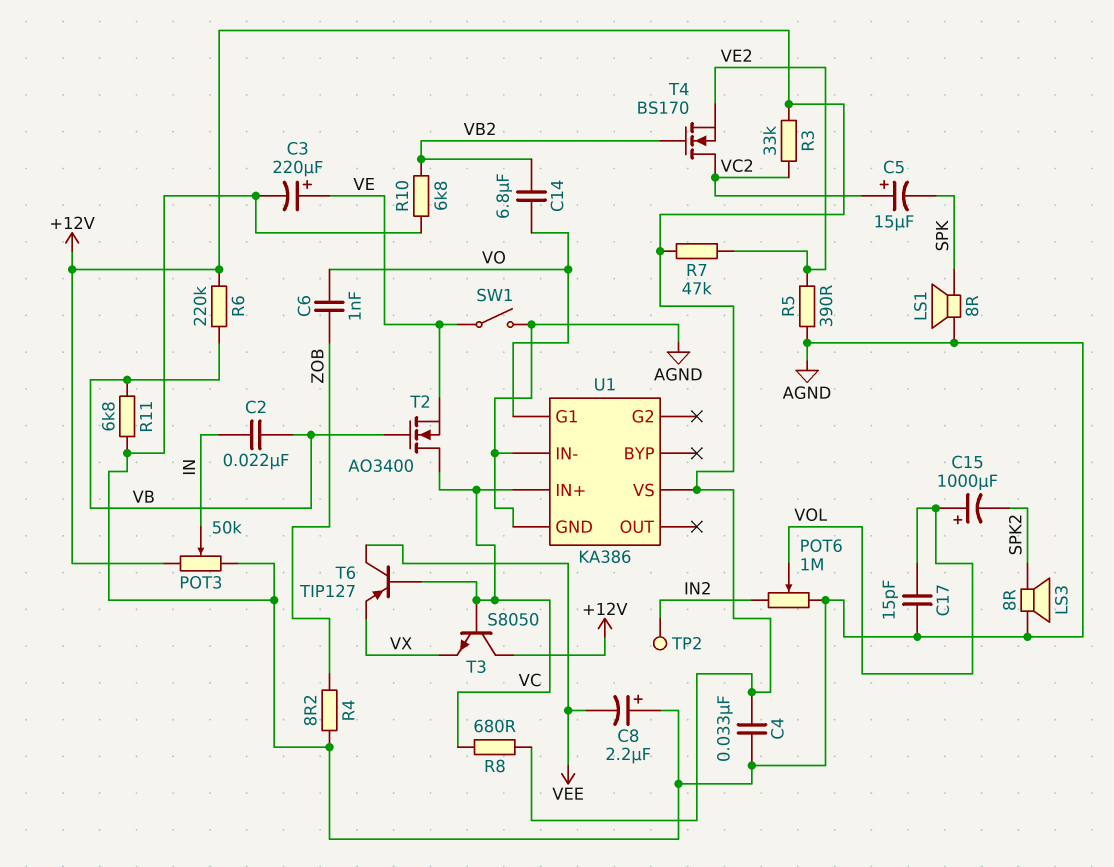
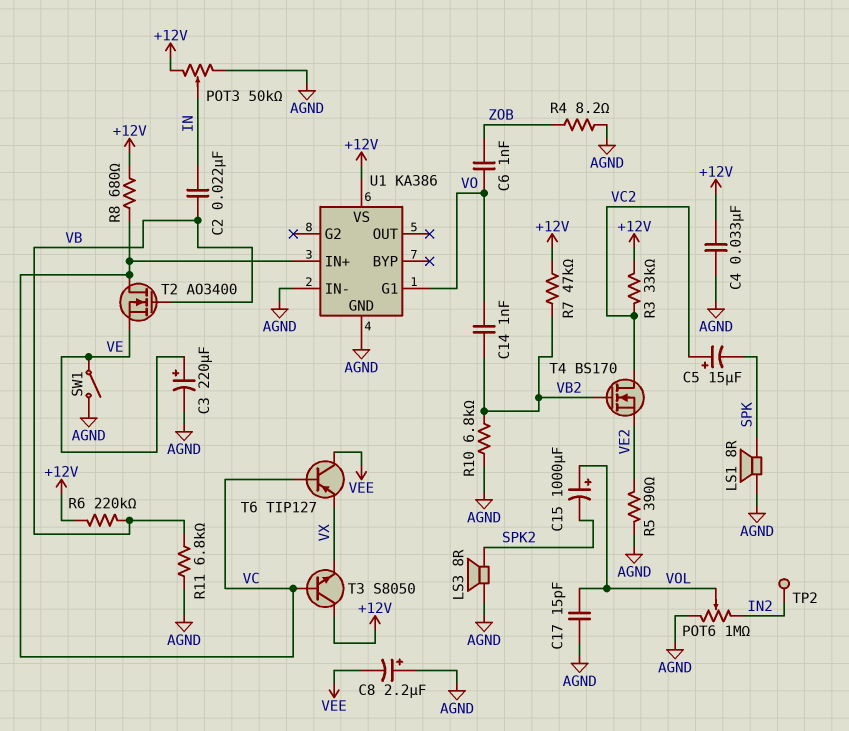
C14: 6.8uF (VB2, VO) -> 1nF (VB2, VO)
R7: 47k (+12V, VE2) -> 47k (+12V, VB2)

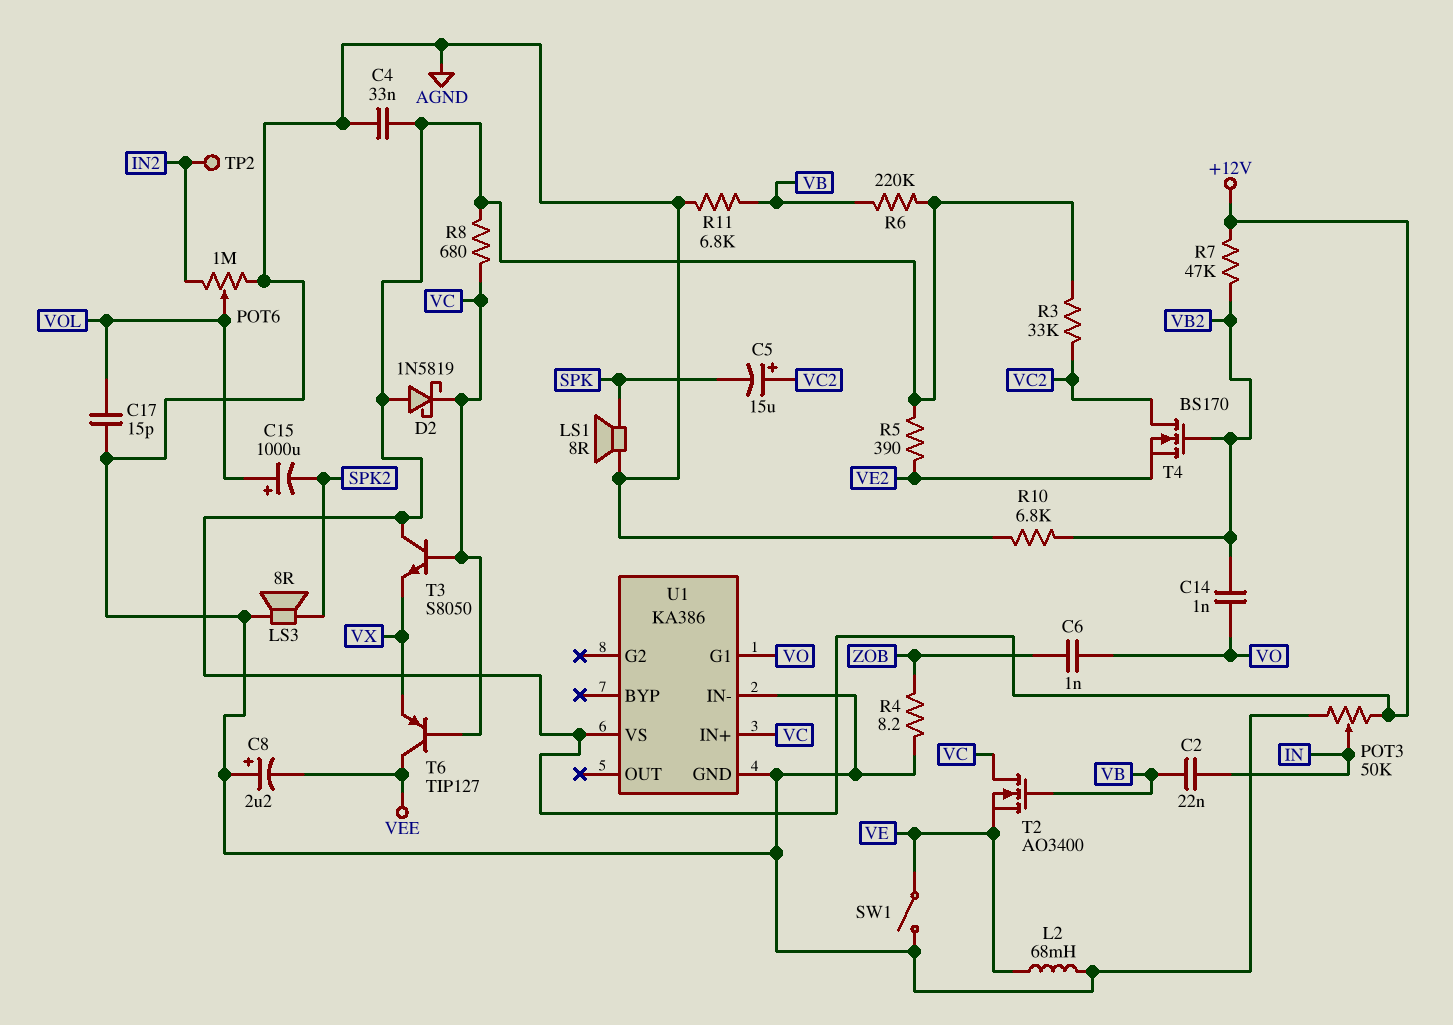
C3: 220uF (plus VE, minus AGND) -> none
D2: none -> schottky 1N5819 (A +12V, K VC)
L2: none -> 68mH (AGND, VE)
R5: 390 (AGND, VE2) -> 390 (+12V, VE2)

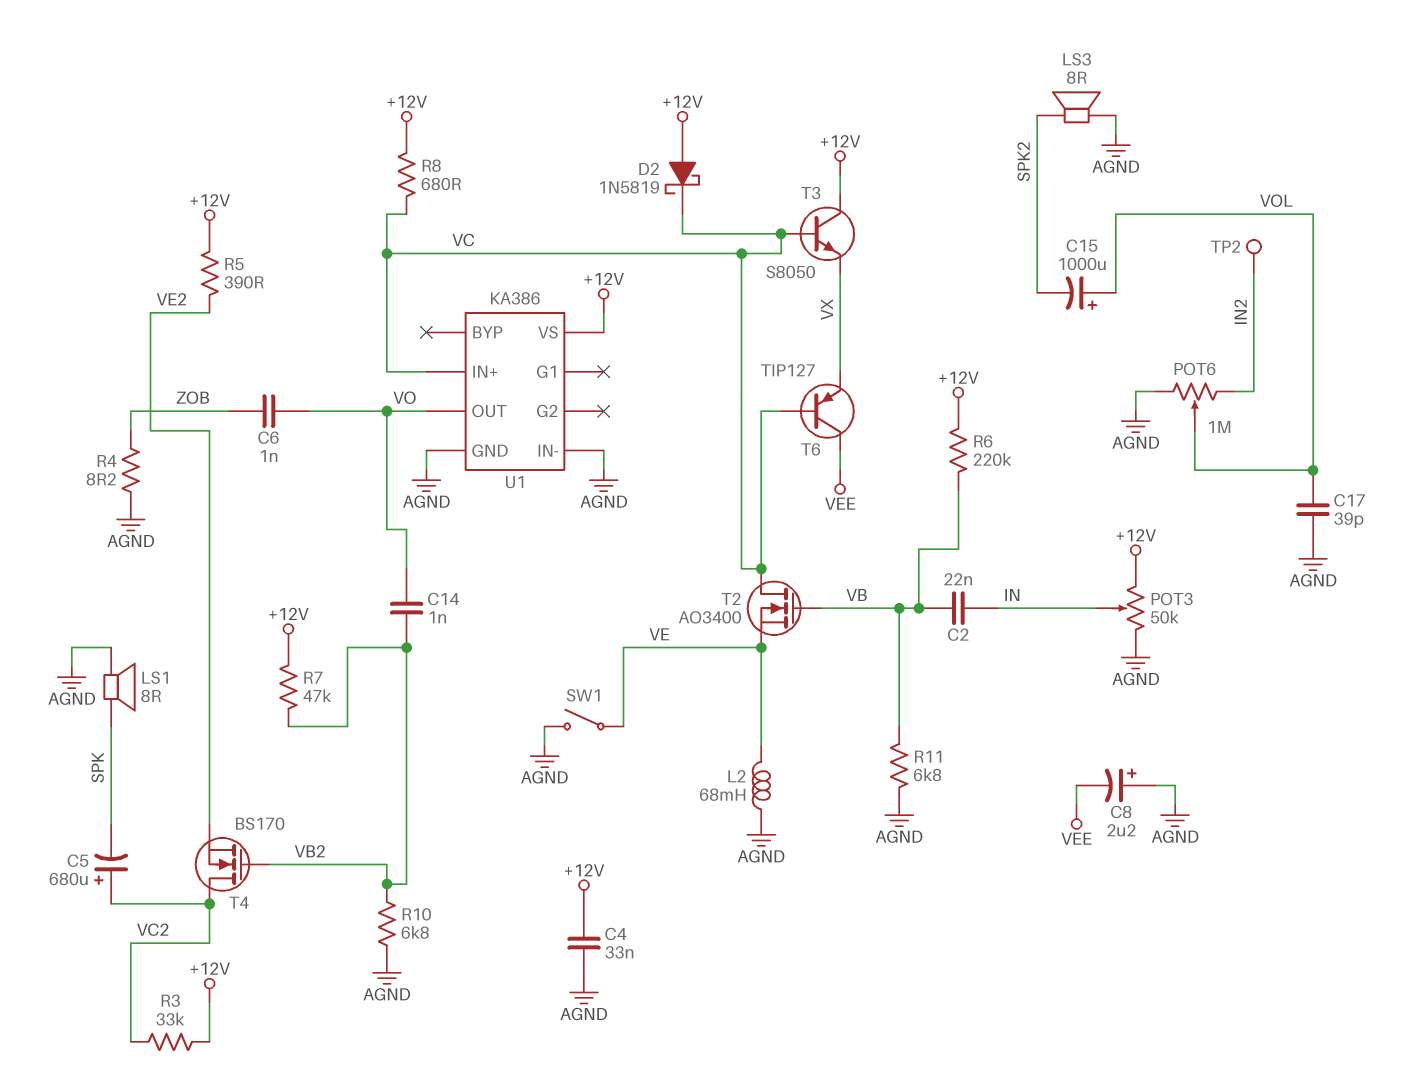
C5: 15uF (plus VC2, minus SPK) -> 680uF (plus VC2, minus SPK)
C17: 15pF (AGND, VOL) -> 39pF (AGND, VOL)
U1 pin G1: VO -> none
U1 pin OUT: none -> VO

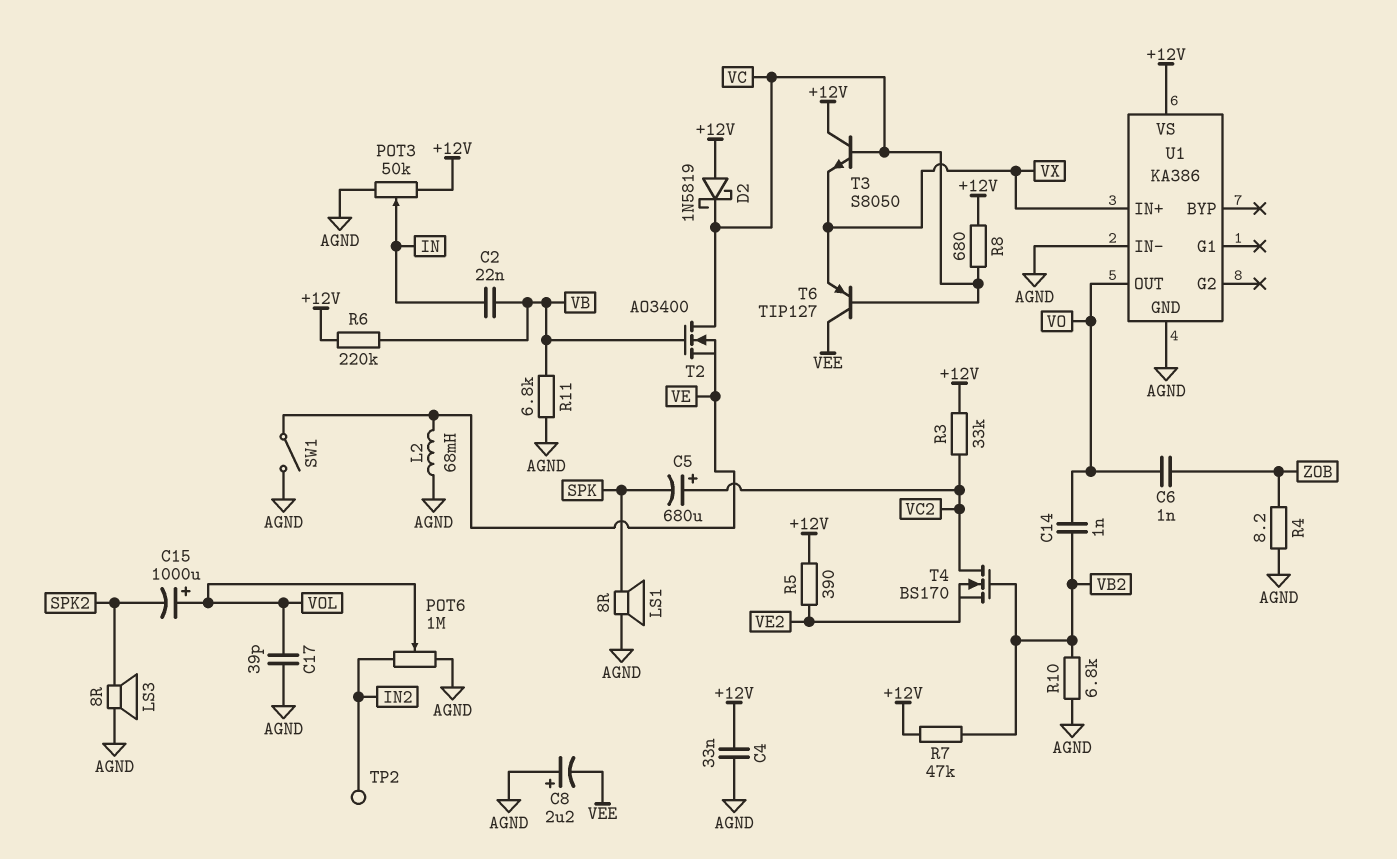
U1 pin IN+: VC -> VX

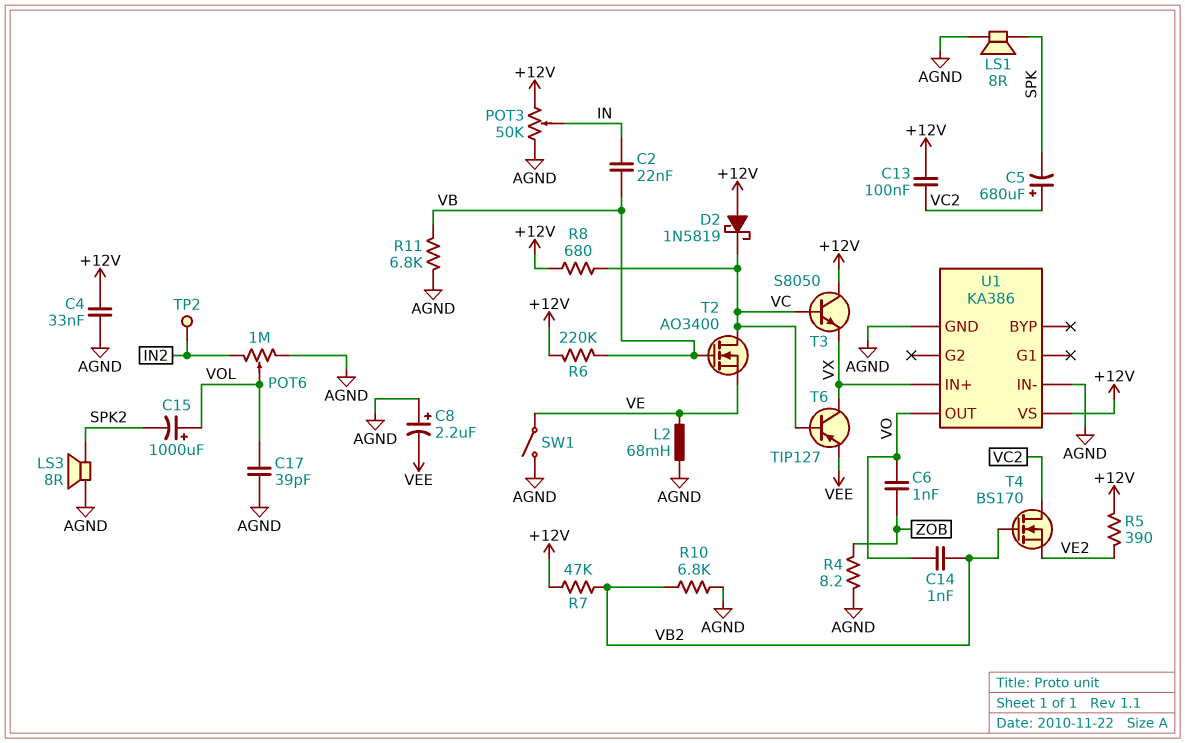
C13: none -> 100nF (+12V, VC2)
R3: 33k (+12V, VC2) -> none
T6: PNP TIP127 (B VC, C VEE, E VX) -> PNP TIP127 (B VC, C VX, E VEE)

